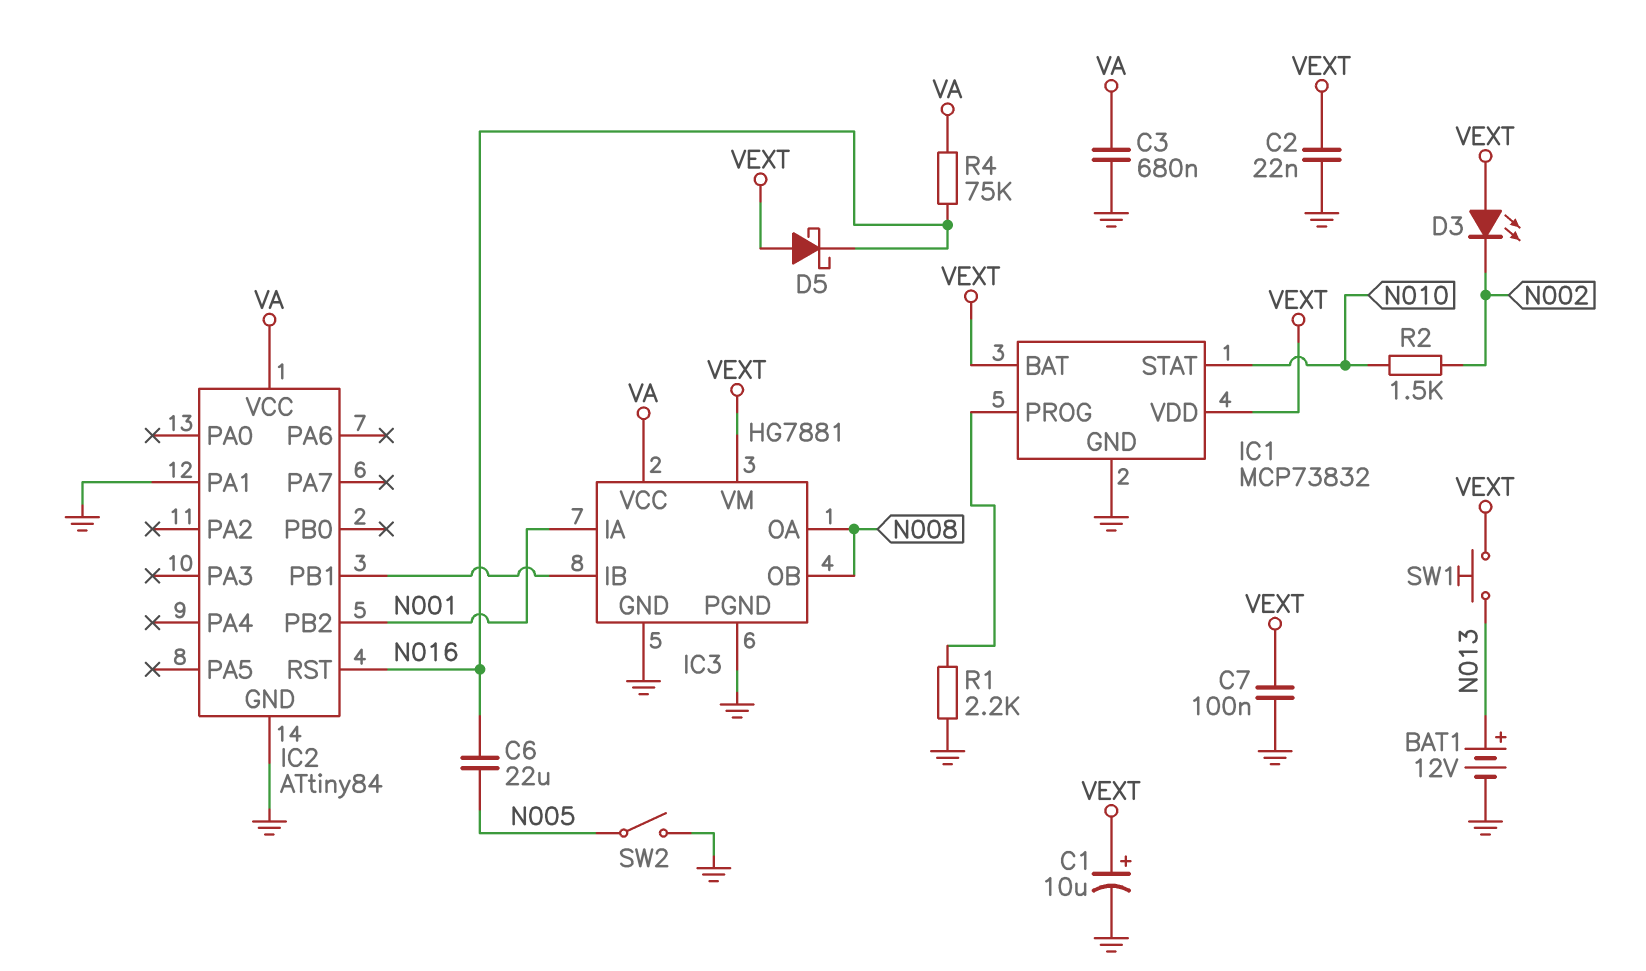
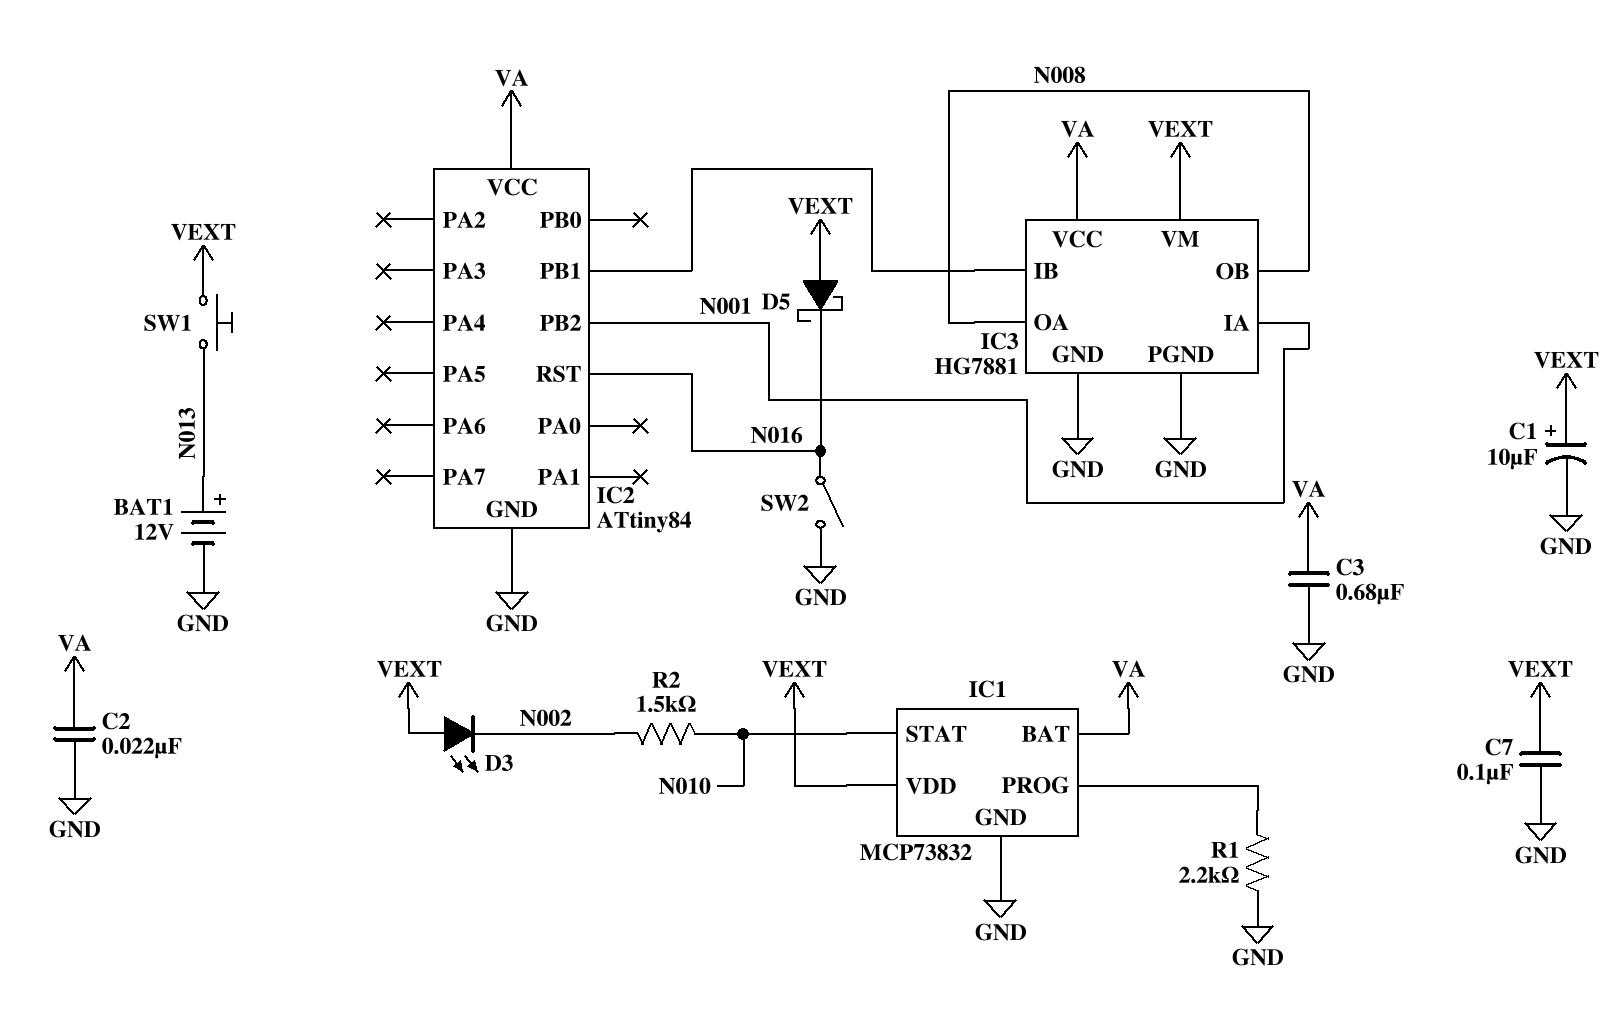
C2: 22nF (GND, VEXT) -> 22nF (GND, VA)
C6: 22uF (N005, N016) -> none
IC1 pin BAT: VEXT -> VA
IC2 pin PA1: GND -> none
R4: 75k (N016, VA) -> none
SW2: switch (GND, N005) -> switch (GND, N016)

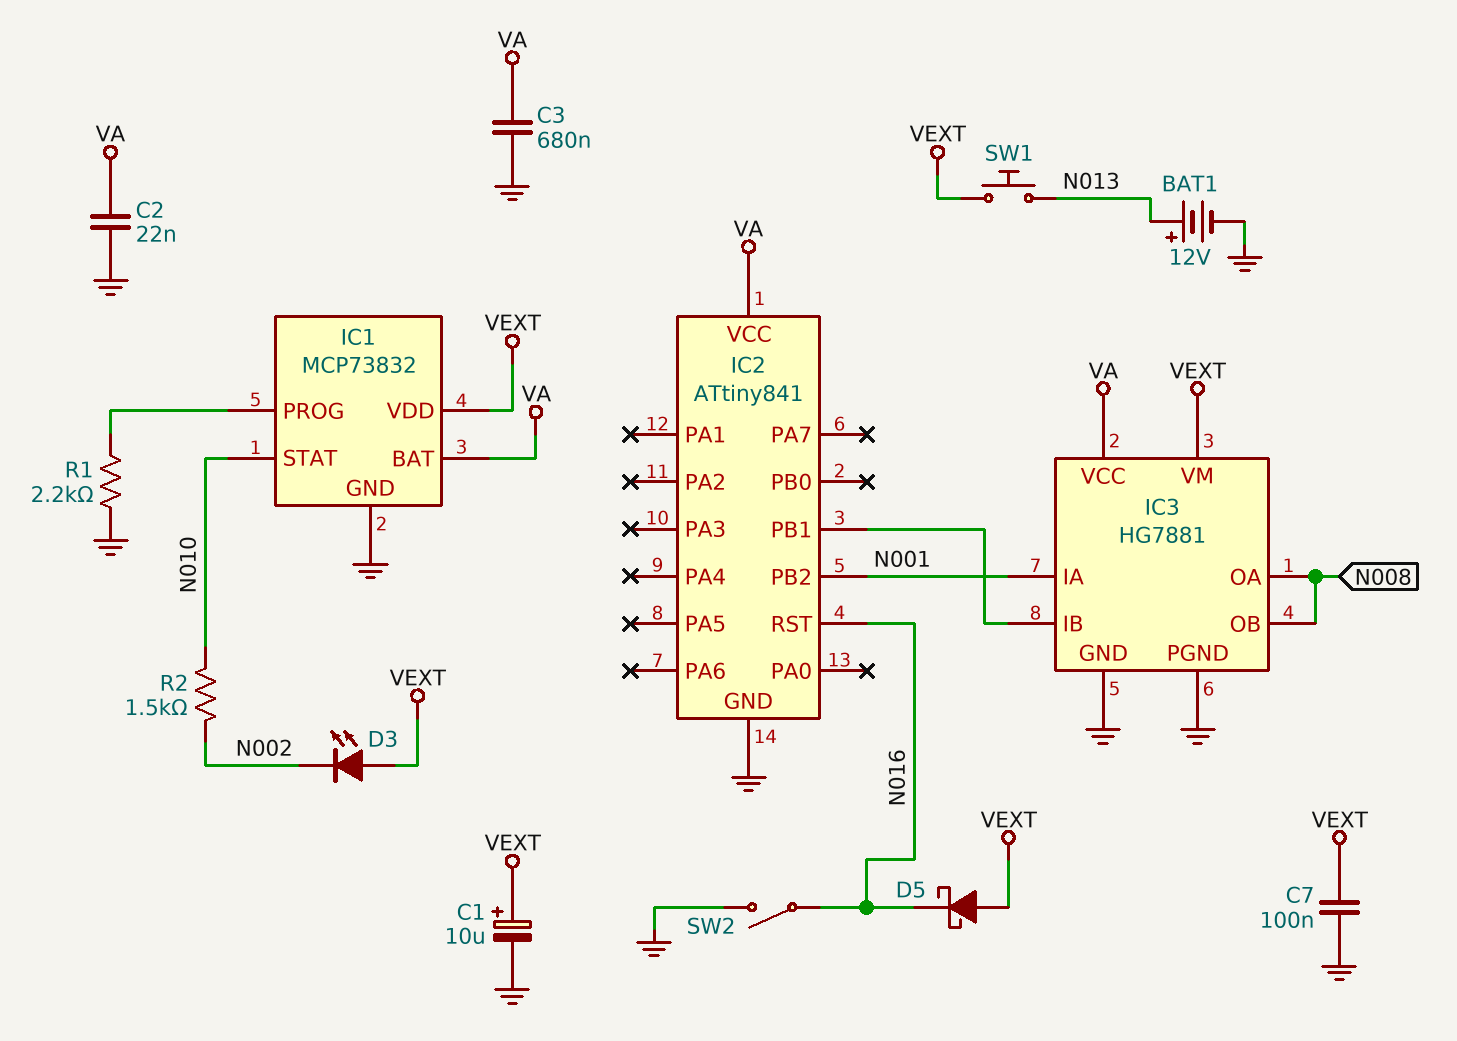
IC2: ATtiny84 -> ATtiny841

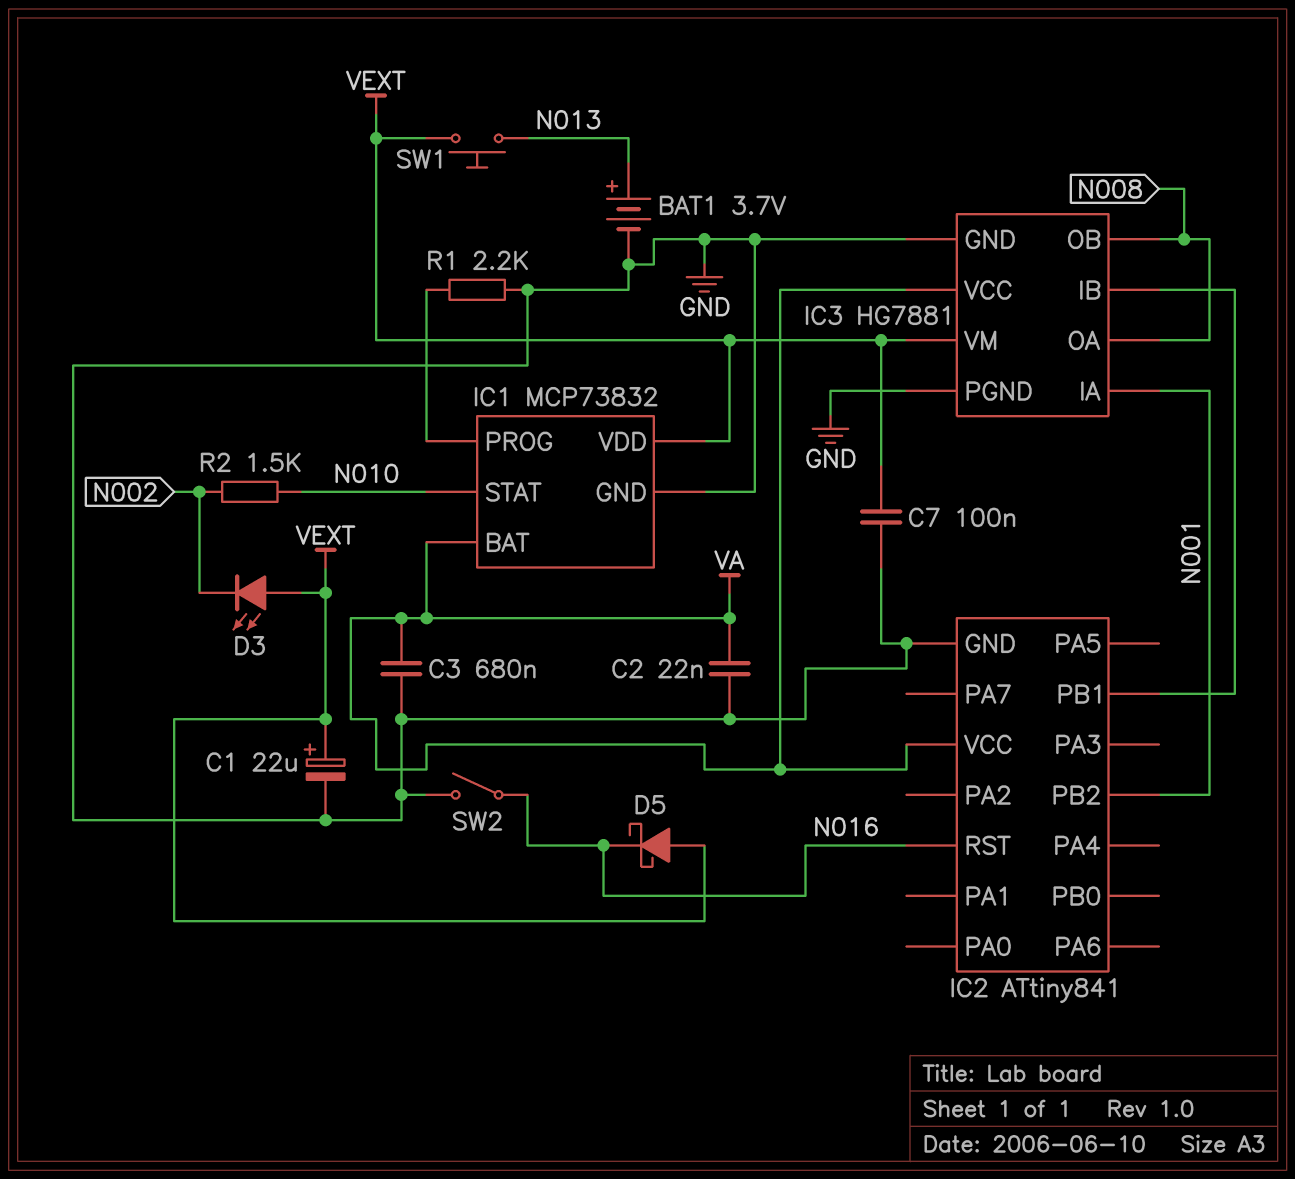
BAT1: 12V (plus N013, minus GND) -> 3.7V (plus N013, minus GND)
C1: 10uF (plus VEXT, minus GND) -> 22uF (plus VEXT, minus GND)

